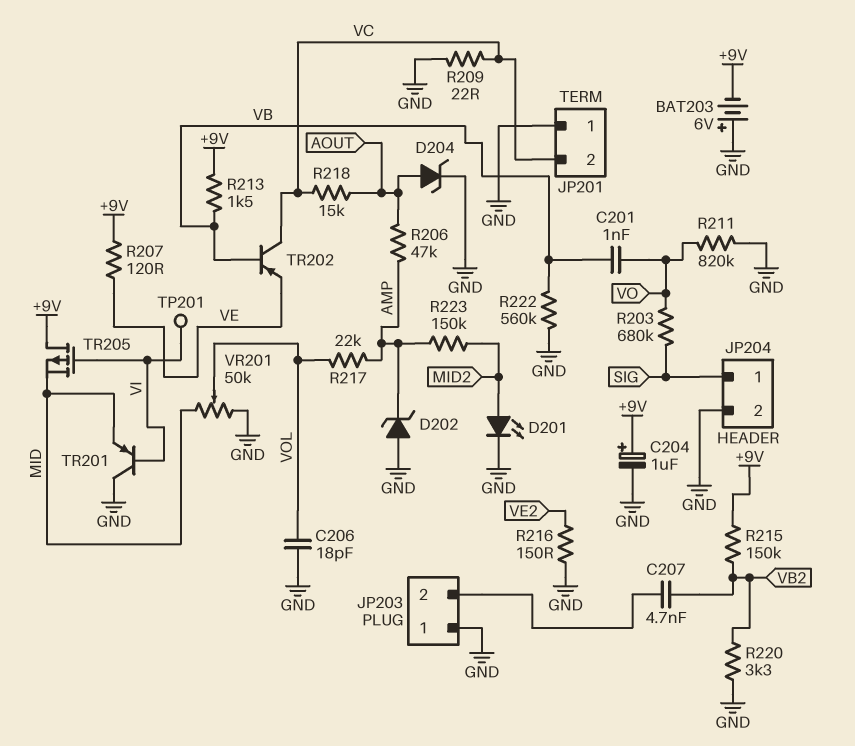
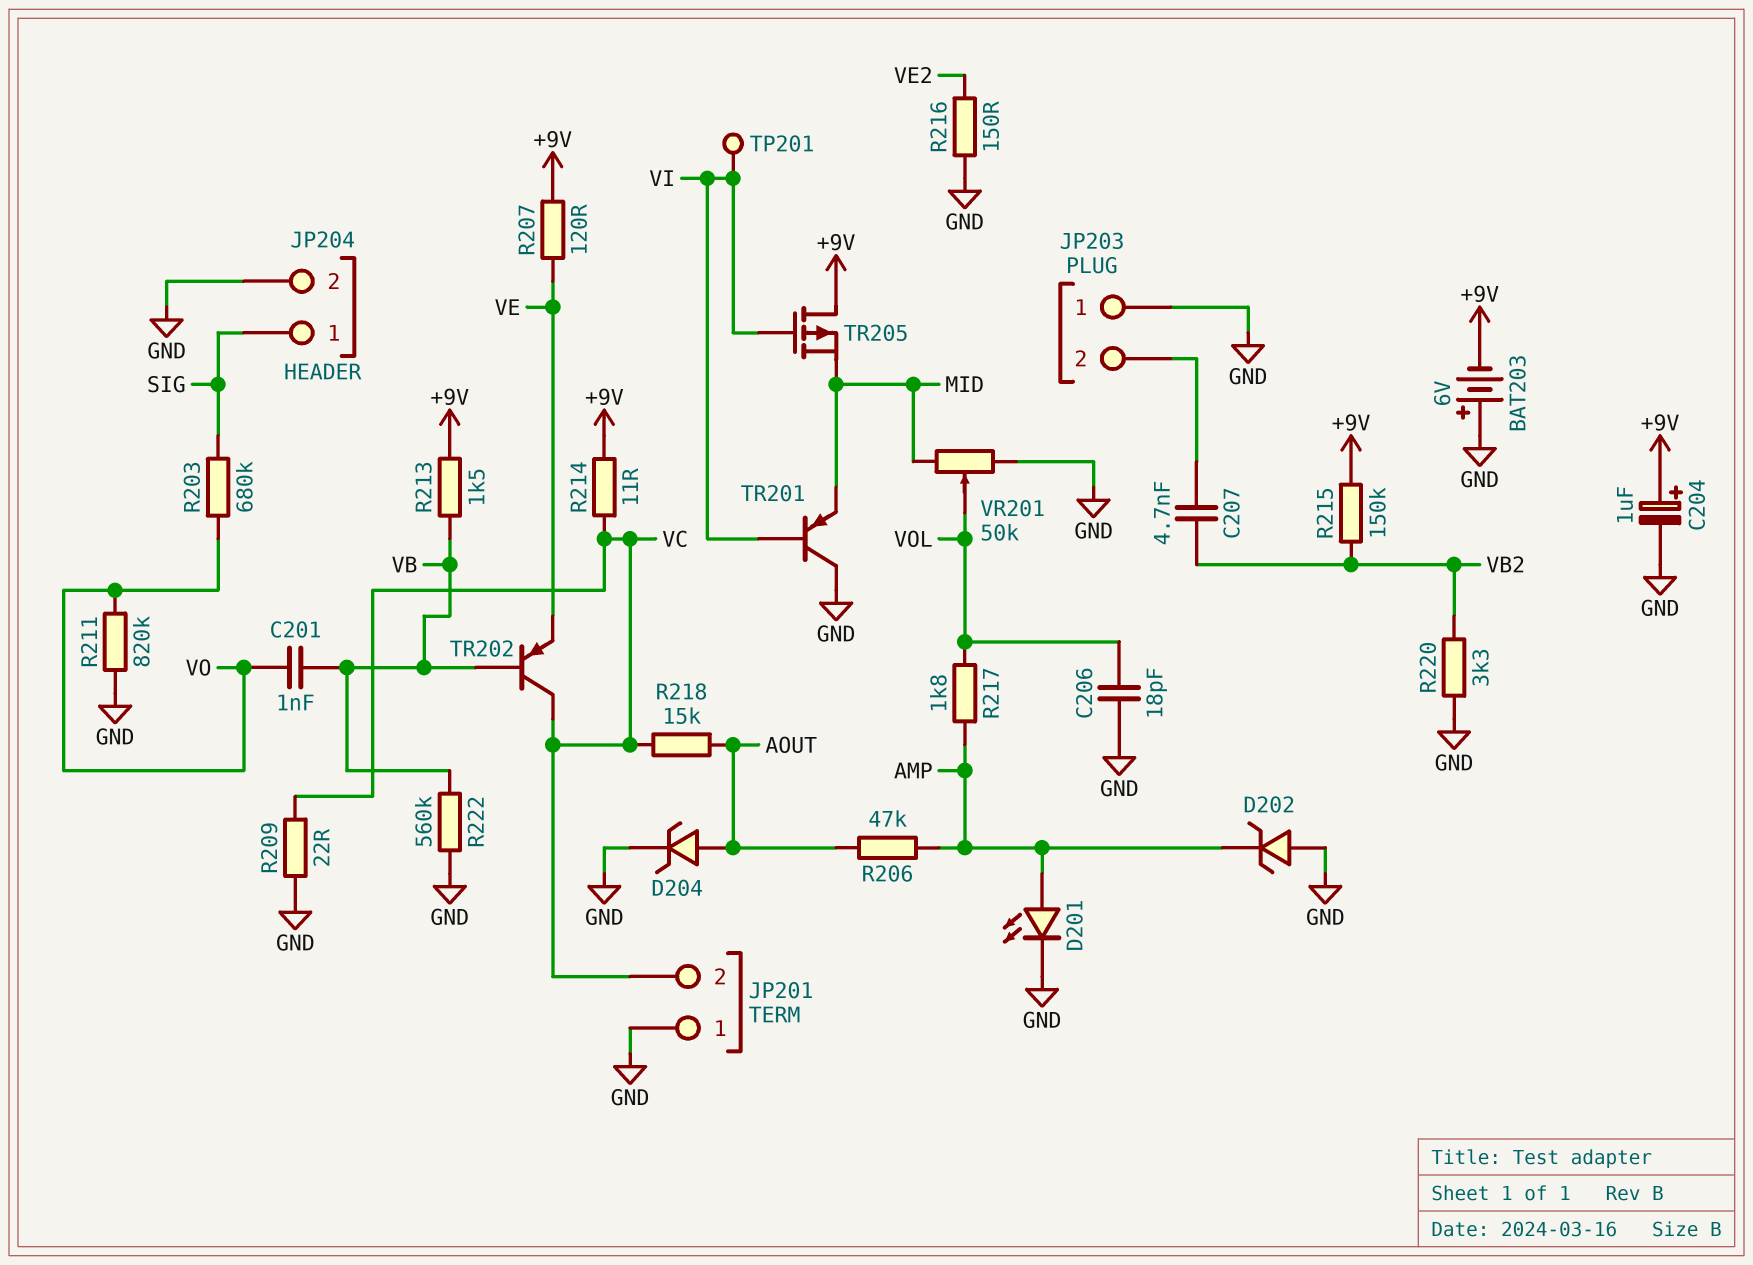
D201: LED (A MID2, K GND) -> LED (A AMP, K GND)
R214: none -> 11 (+9V, VC)
R217: 22k (AMP, VOL) -> 1.8k (AMP, VOL)
R223: 150k (AMP, MID2) -> none

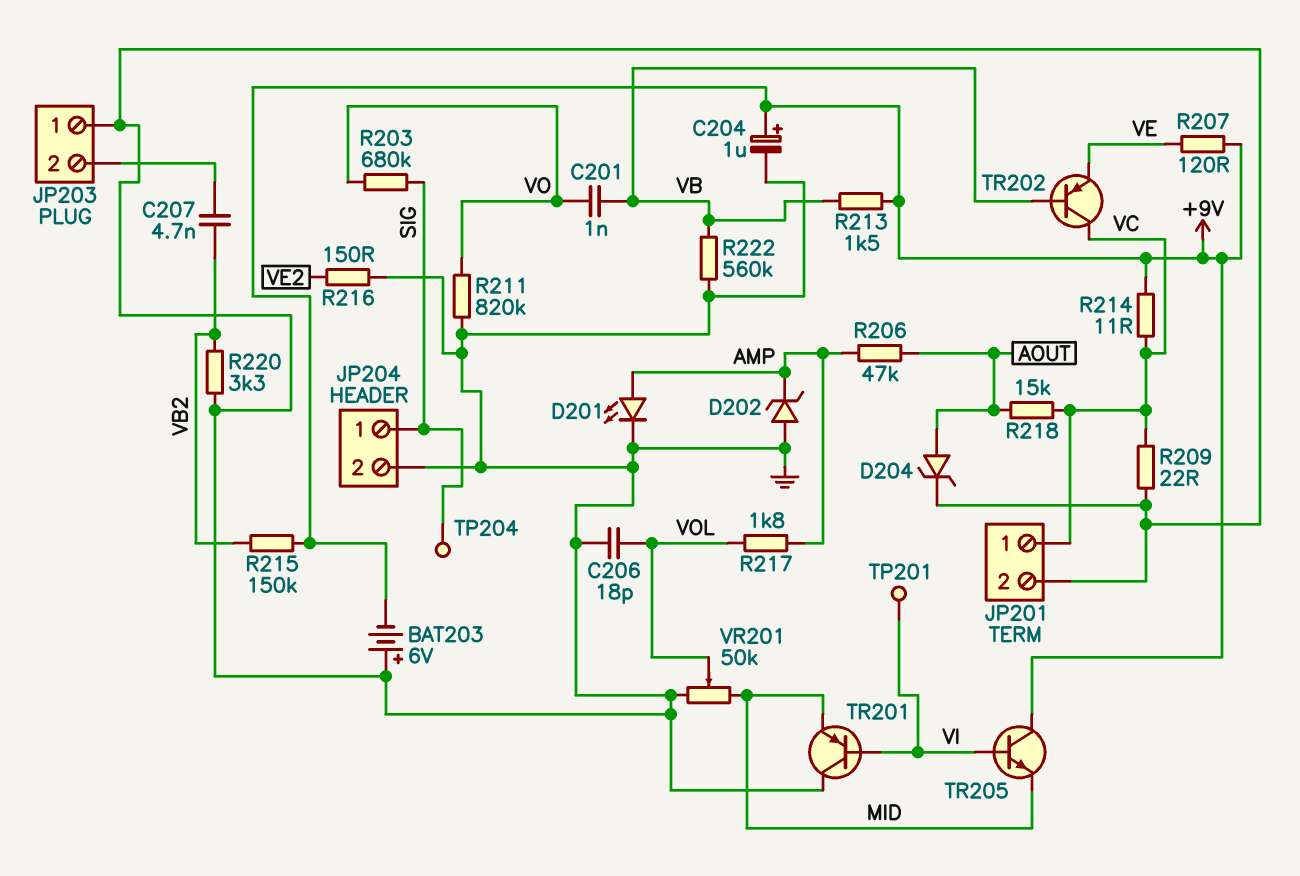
JP201 pin 1: GND -> VC
JP201 pin 2: VC -> GND
TP204: none -> test point (SIG)
TR205: PMOS (G VI, D +9V, S MID) -> NPN (B VI, C +9V, E MID)

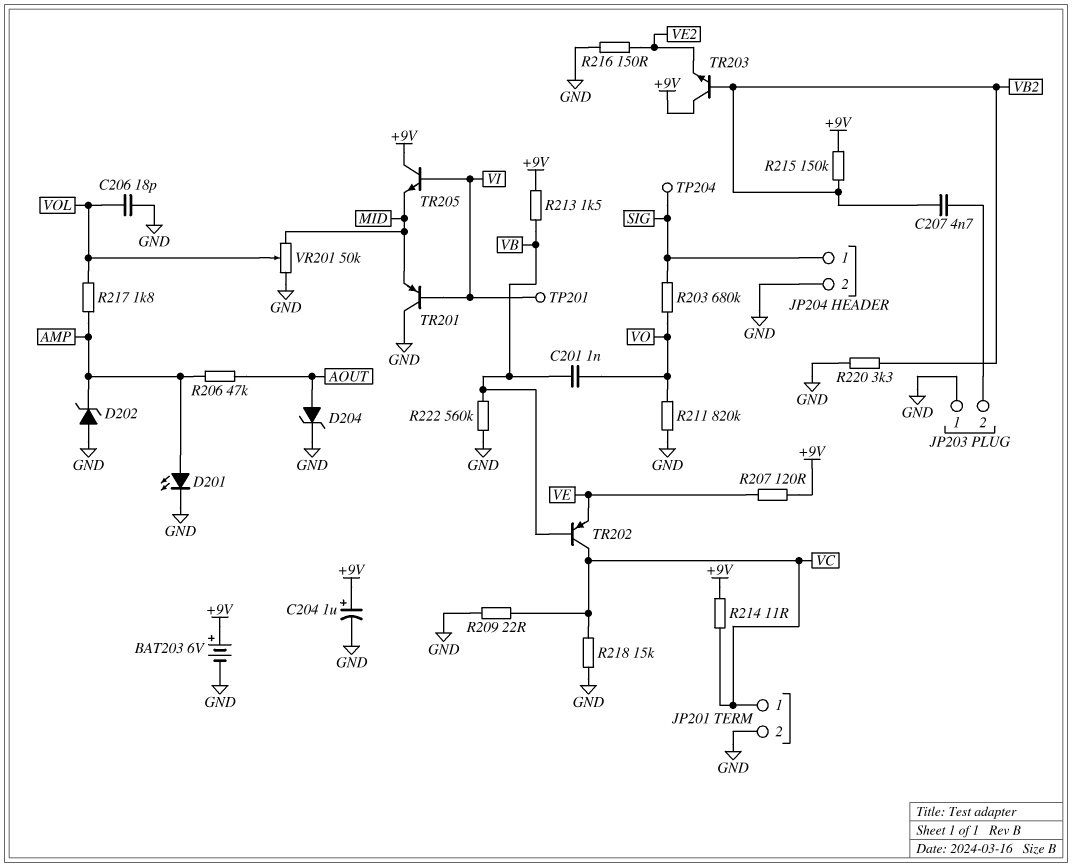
BAT203: 6V (plus GND, minus +9V) -> 6V (plus +9V, minus GND)
R218: 15k (AOUT, VC) -> 15k (GND, VC)
TR203: none -> NPN (B VB2, C +9V, E VE2)

